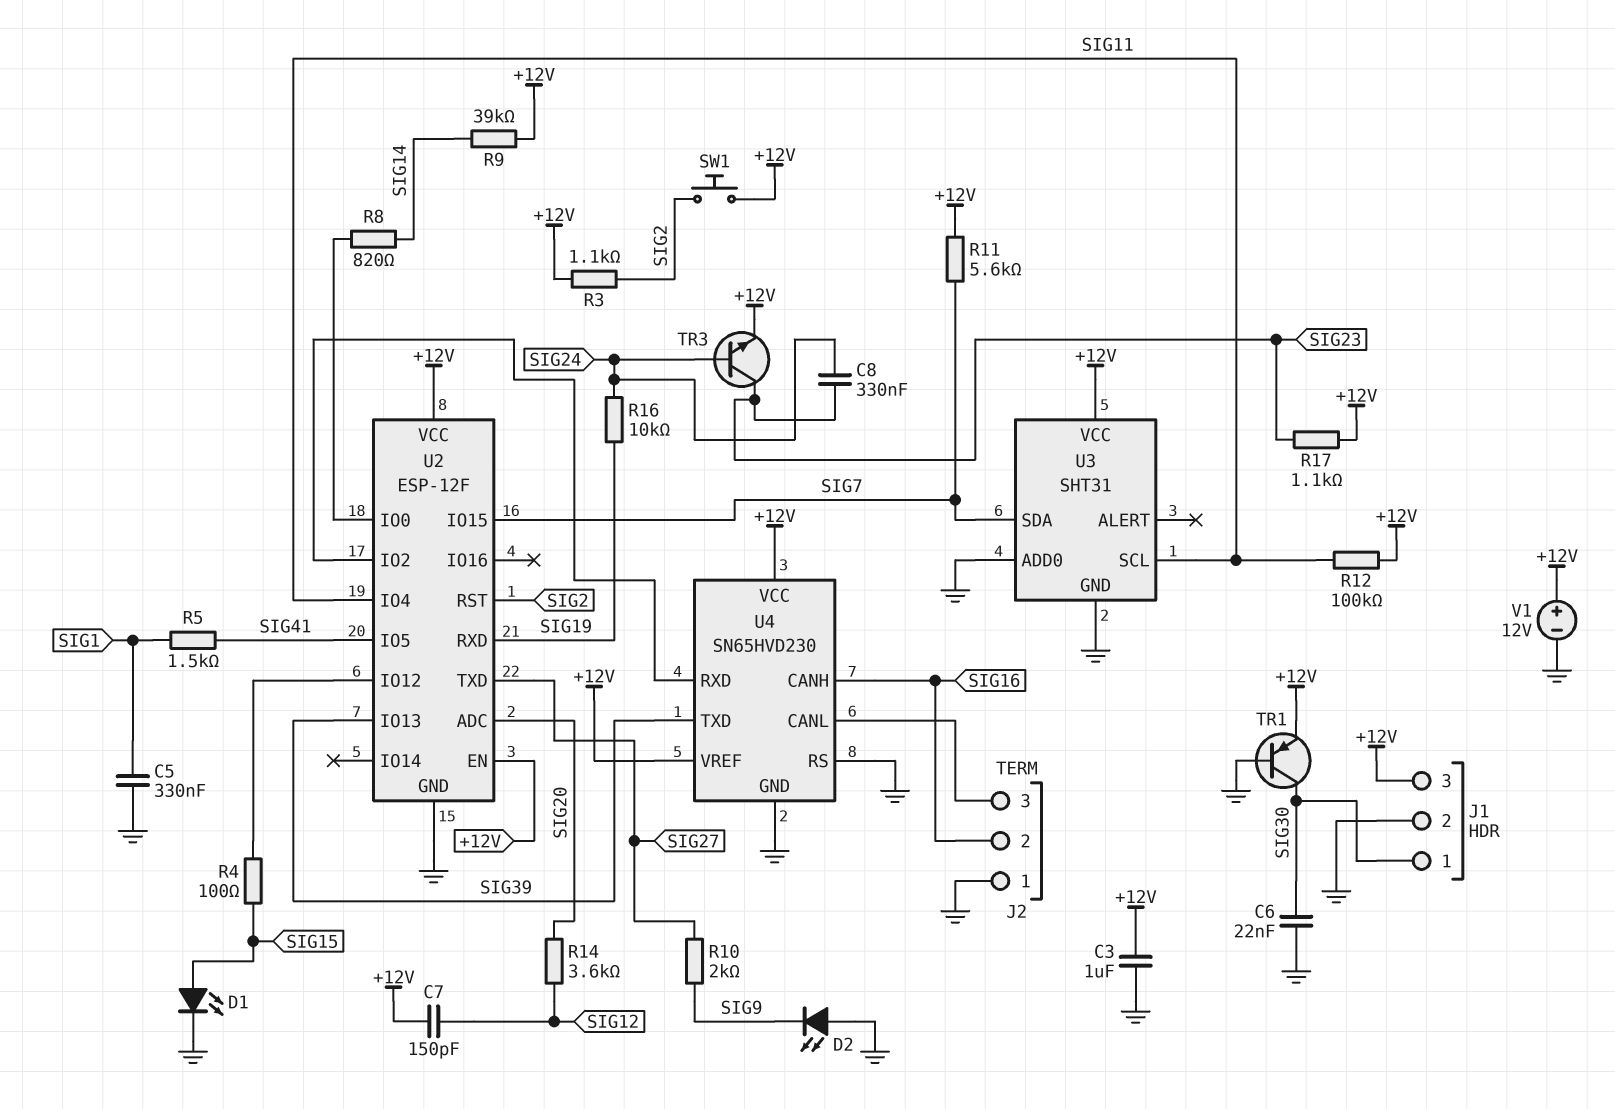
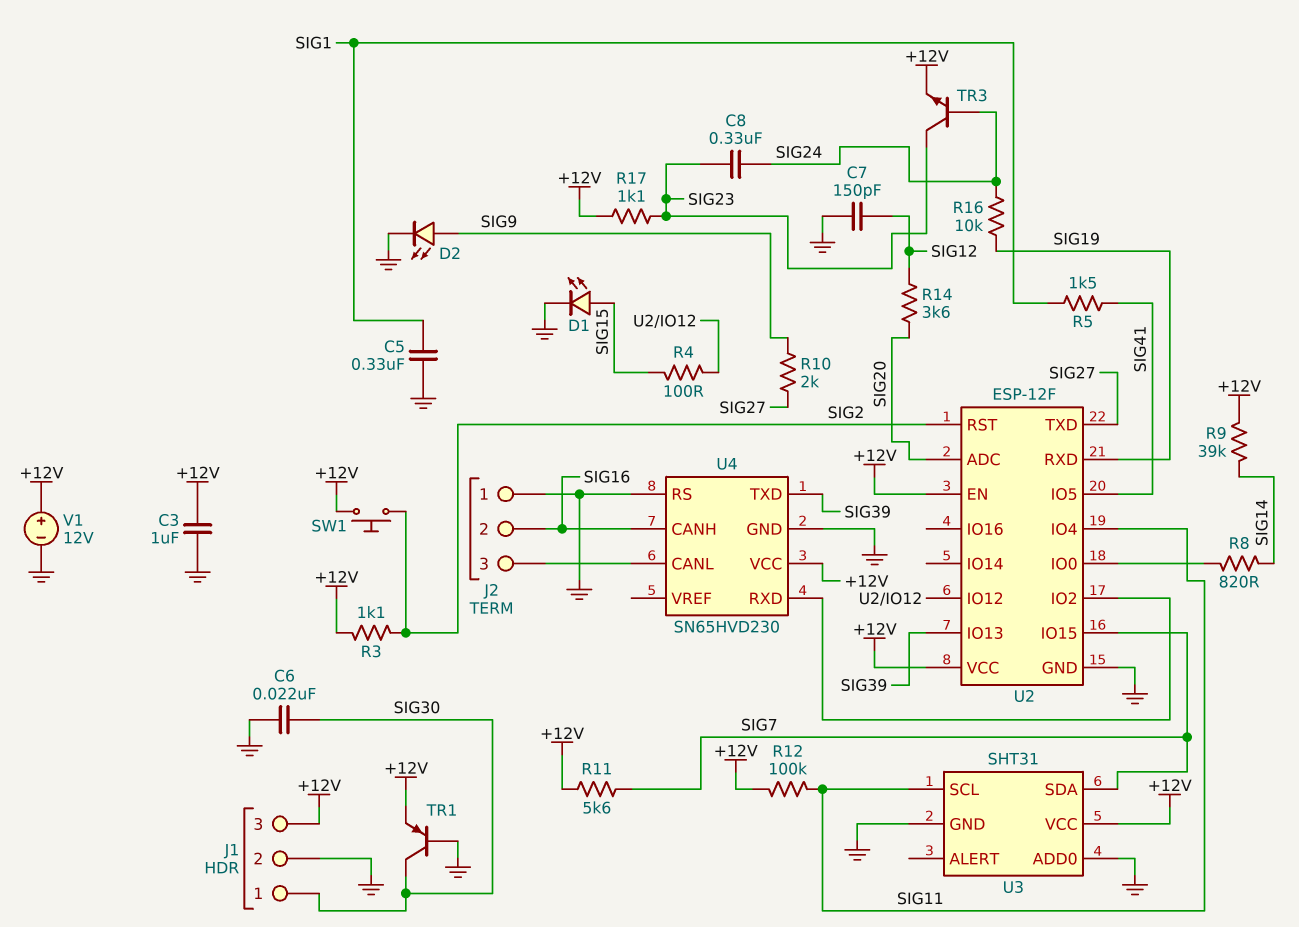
C7: 150pF (+12V, SIG12) -> 150pF (GND, SIG12)
D2: LED (A GND, K SIG9) -> LED (A SIG9, K GND)
U4 pin VREF: +12V -> none

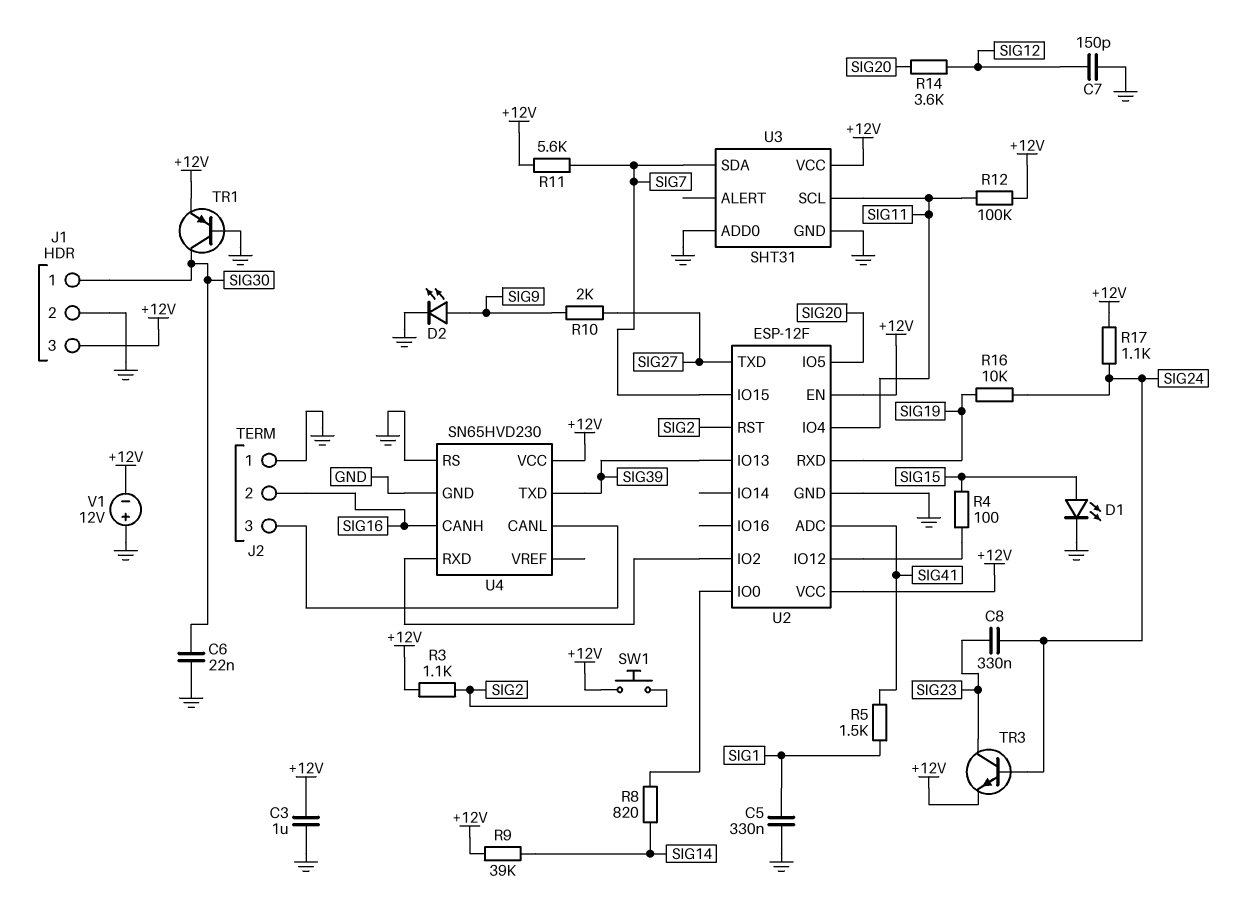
R17: 1.1k (+12V, SIG23) -> 1.1k (+12V, SIG24)
U2 pin ADC: SIG20 -> SIG41
U2 pin IO5: SIG41 -> SIG20
V1: 12V (plus +12V, minus GND) -> 12V (plus GND, minus +12V)

